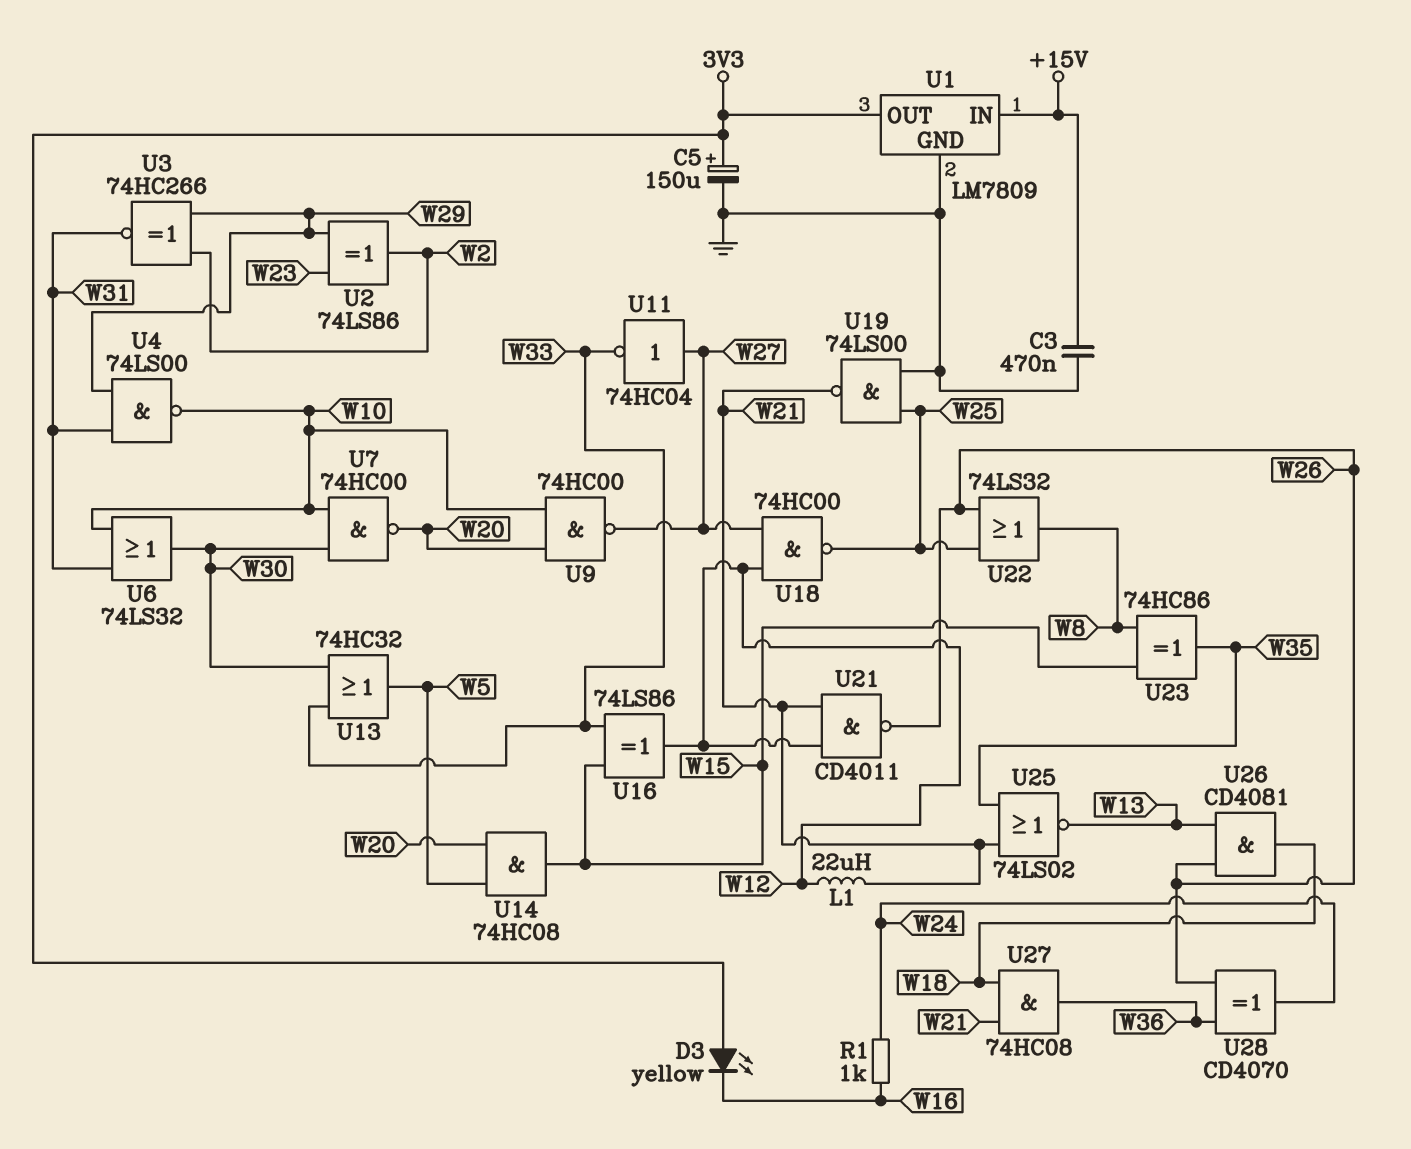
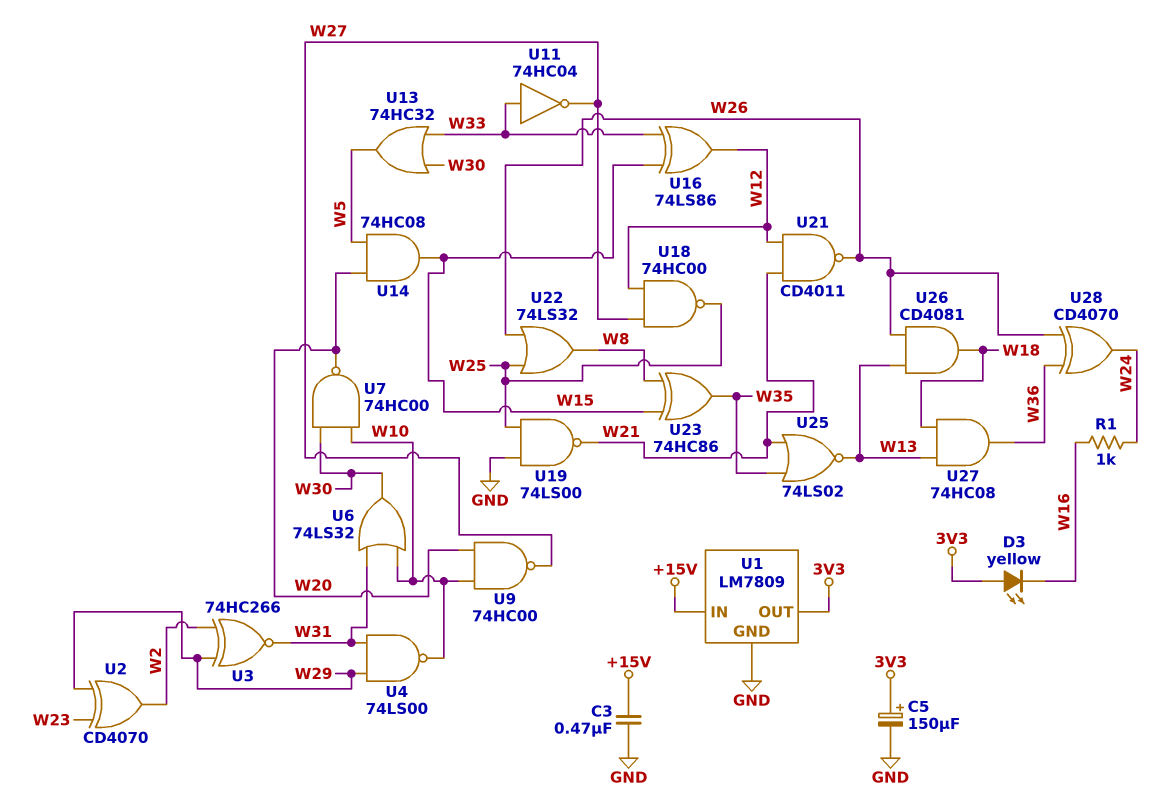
L1: 22uH (W12, W21) -> none
U2: XOR 74LS86 (in W23, in W29, out W2) -> XOR CD4070 (in W23, in W29, out W2)
U11: NOT 74HC04 (in W27, out W33) -> NOT 74HC04 (in W33, out W27)
U27: AND 74HC08 (in W18, in W21, out W36) -> AND 74HC08 (in W13, in W18, out W36)

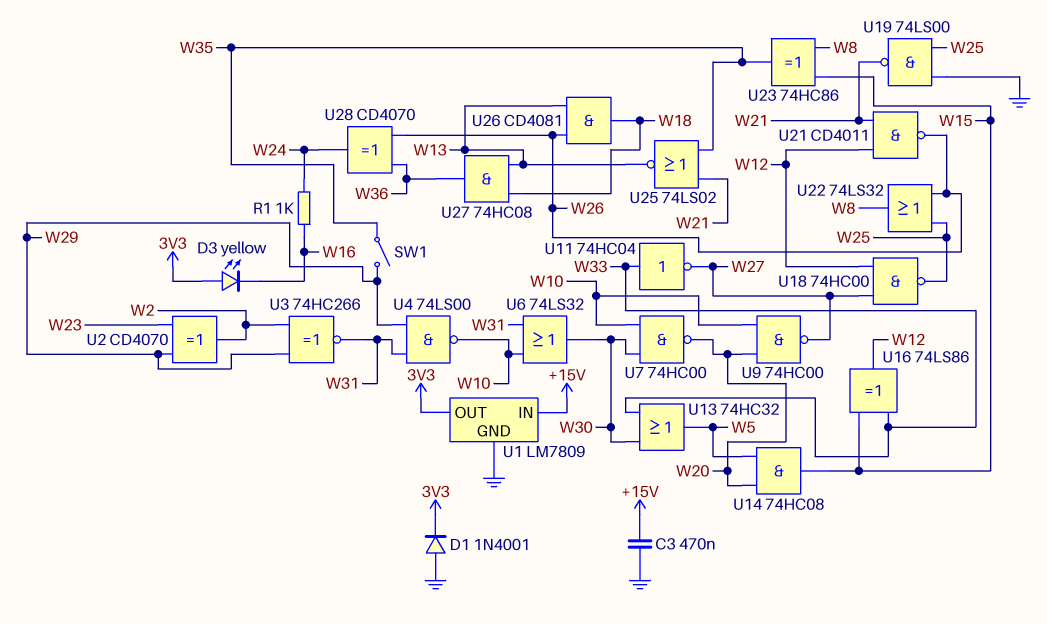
C5: 150uF (plus 3V3, minus GND) -> none
D1: none -> diode 1N4001 (A GND, K 3V3)
SW1: none -> switch (W29, W35)

